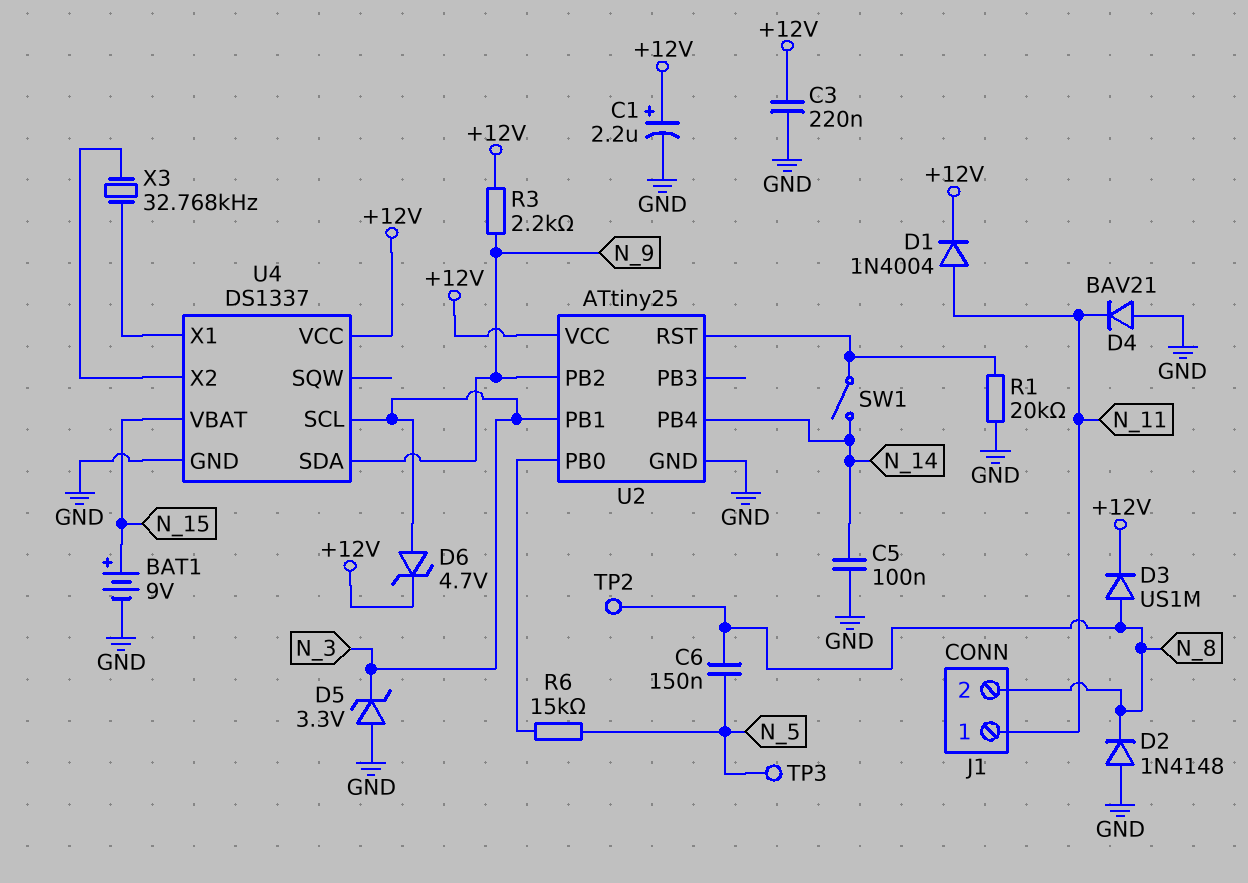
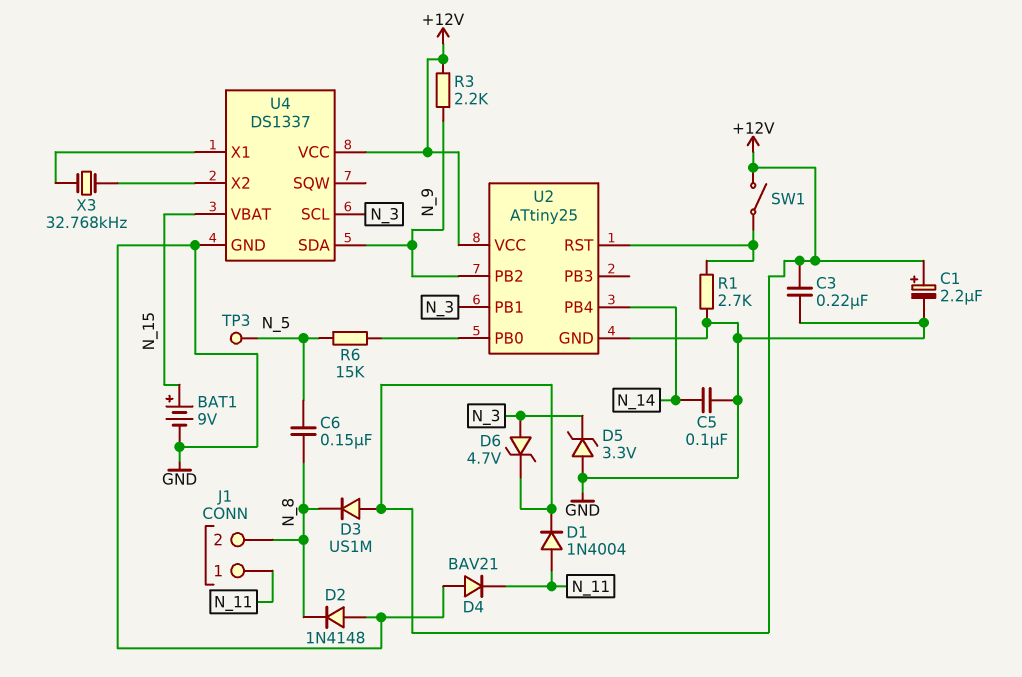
D3: diode US1M (A N_8, K +12V) -> diode US1M (A +12V, K N_8)
R1: 20k (GND, U2/RST) -> 2.7k (GND, U2/RST)
SW1: switch (N_14, U2/RST) -> switch (+12V, U2/RST)
TP2: test point (N_8) -> none

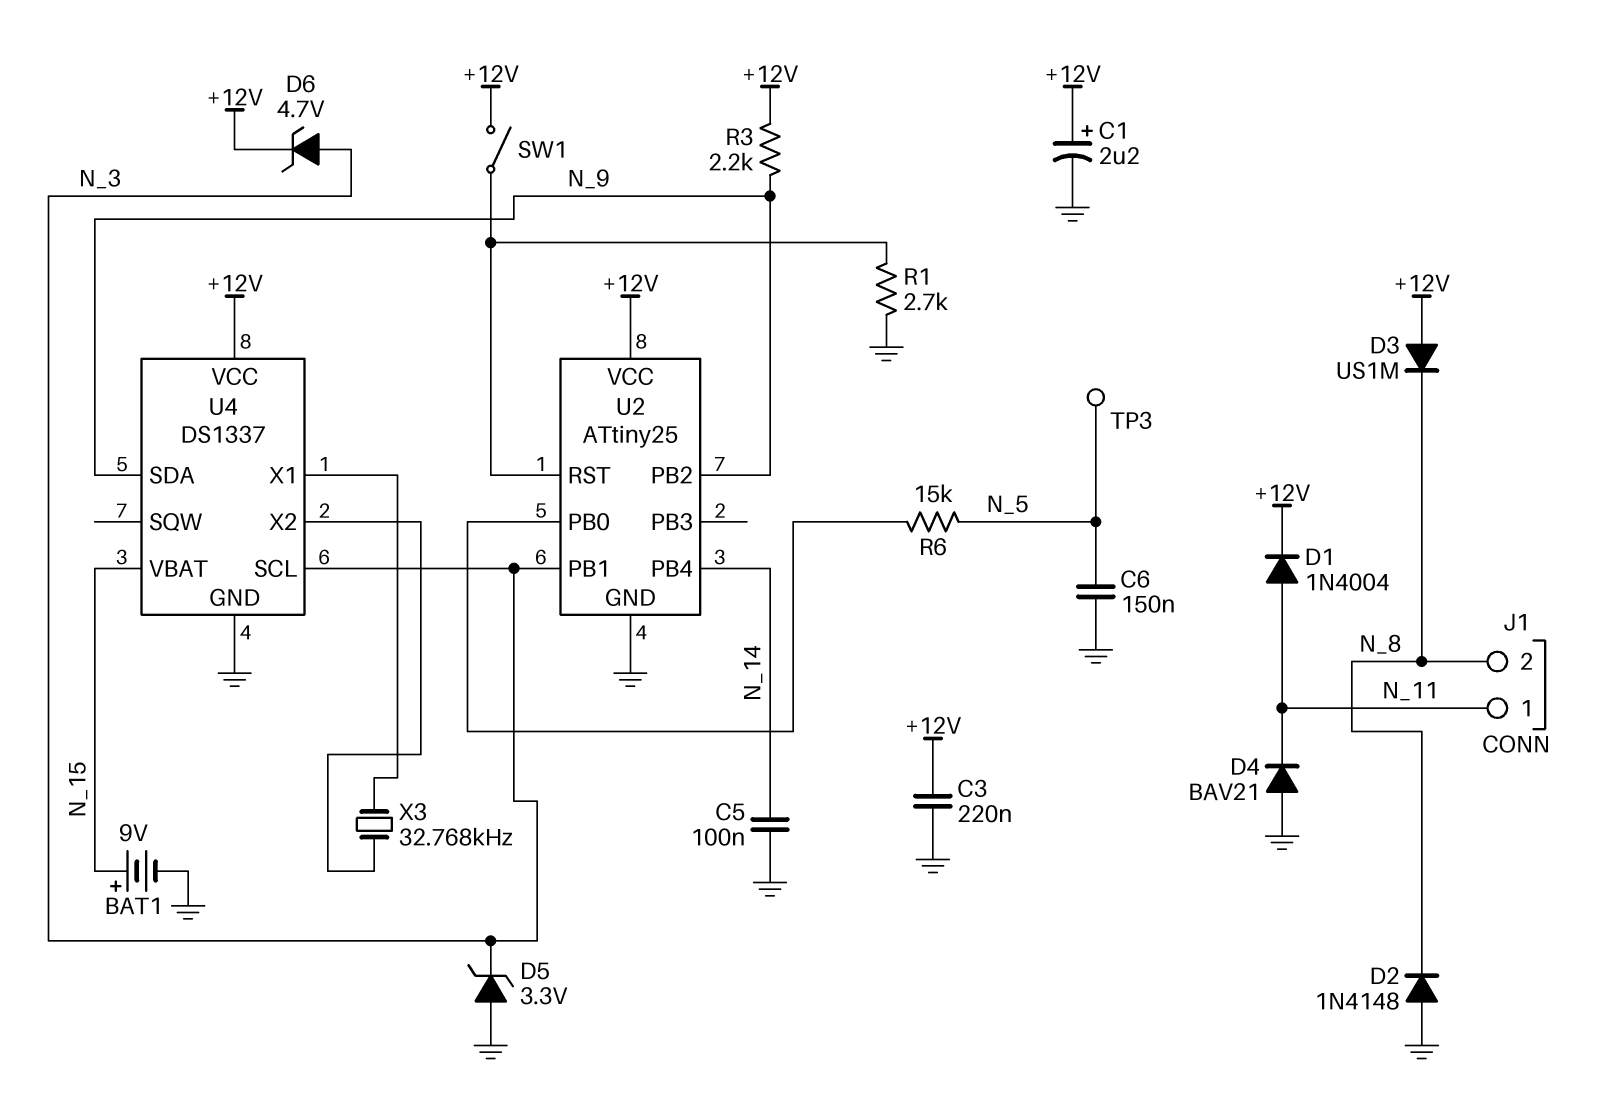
C6: 150nF (N_5, N_8) -> 150nF (GND, N_5)

